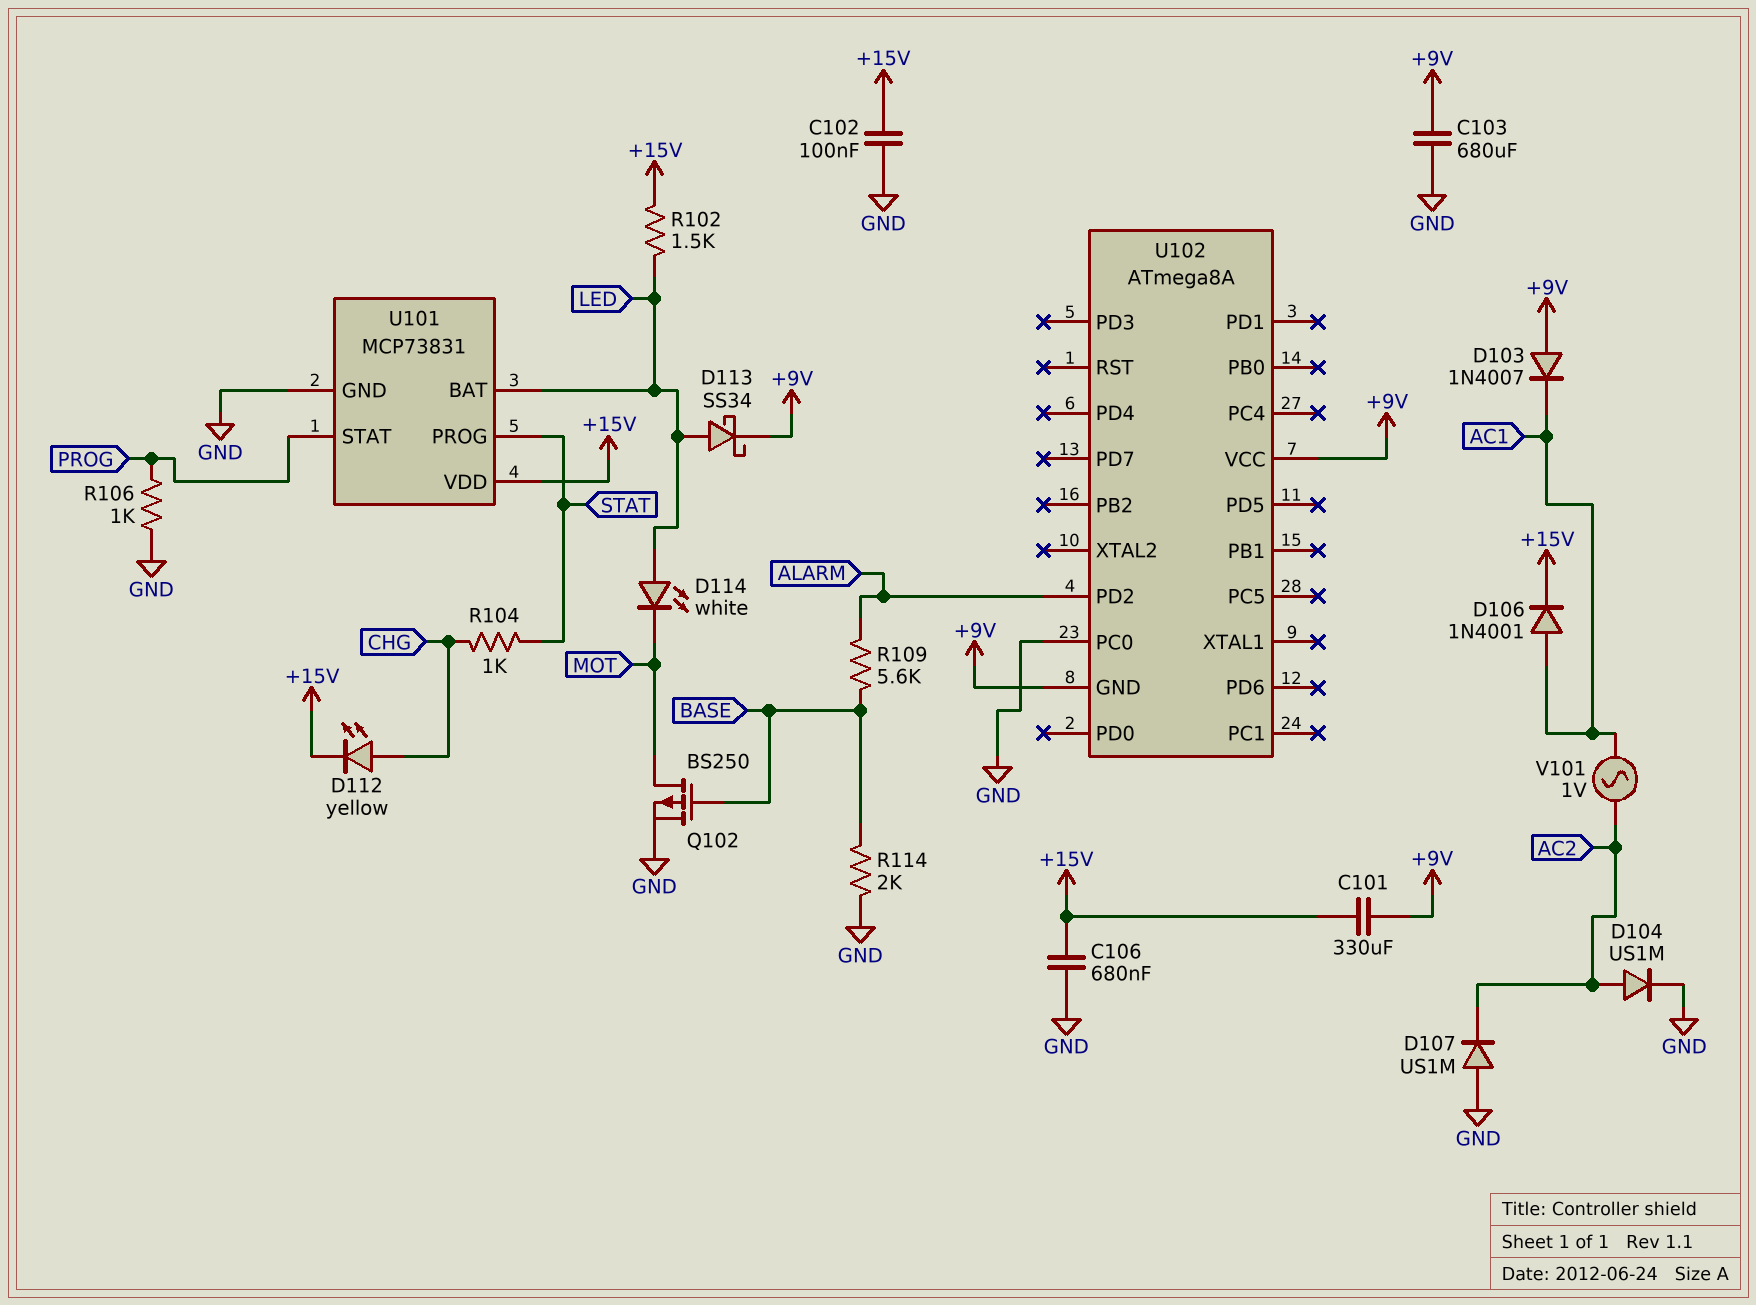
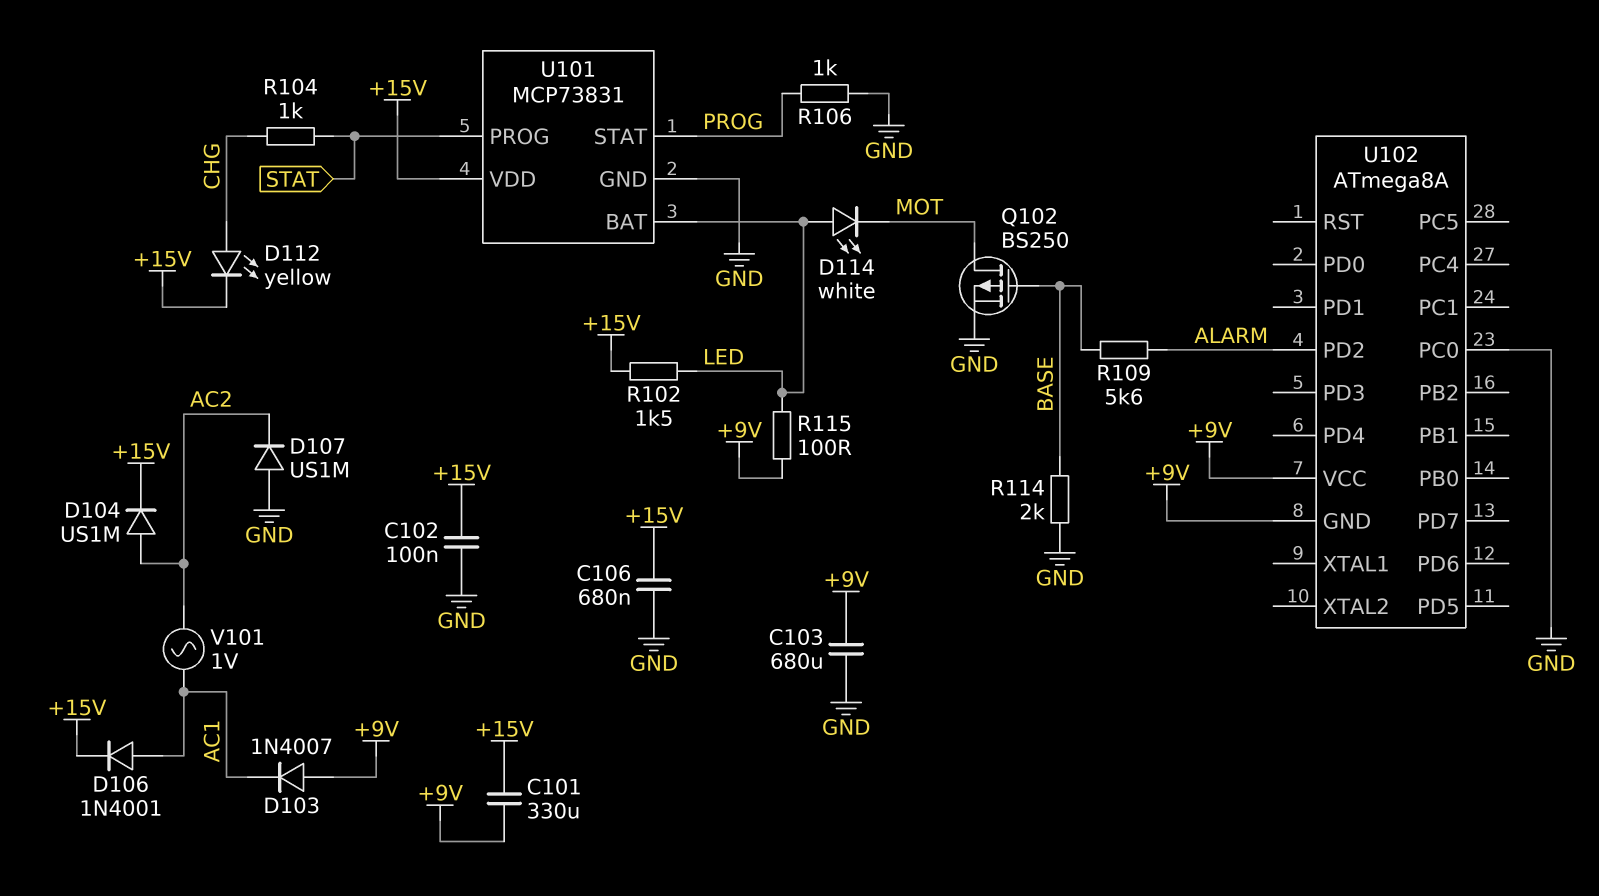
D104: diode US1M (A AC2, K GND) -> diode US1M (A AC2, K +15V)
D113: schottky SS34 (A LED, K +9V) -> none
R115: none -> 100 (+9V, LED)

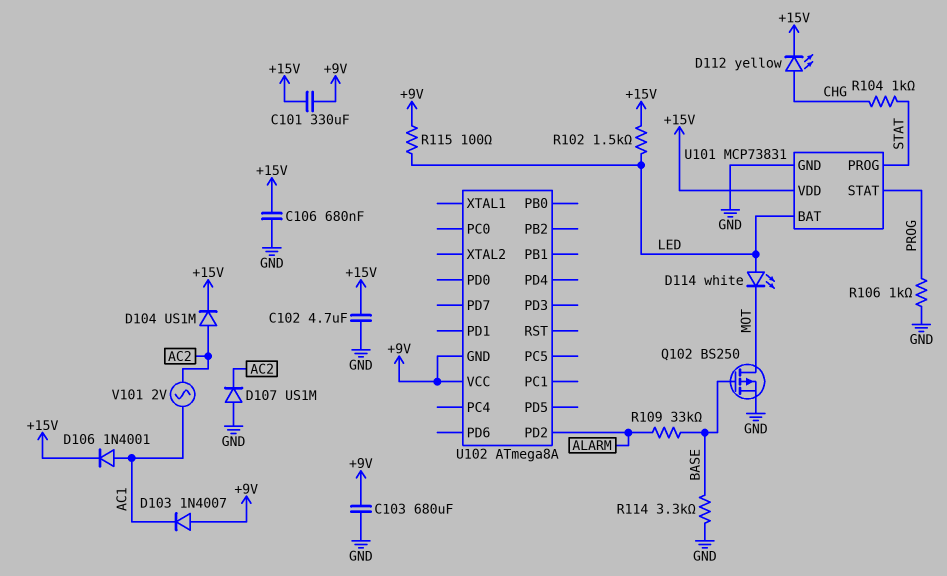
C102: 100nF (+15V, GND) -> 4.7uF (+15V, GND)
R109: 5.6k (ALARM, BASE) -> 33k (ALARM, BASE)
R114: 2k (BASE, GND) -> 3.3k (BASE, GND)
U102 pin PC0: GND -> none
V101: AC 1V (AC1, AC2) -> AC 2V (AC1, AC2)

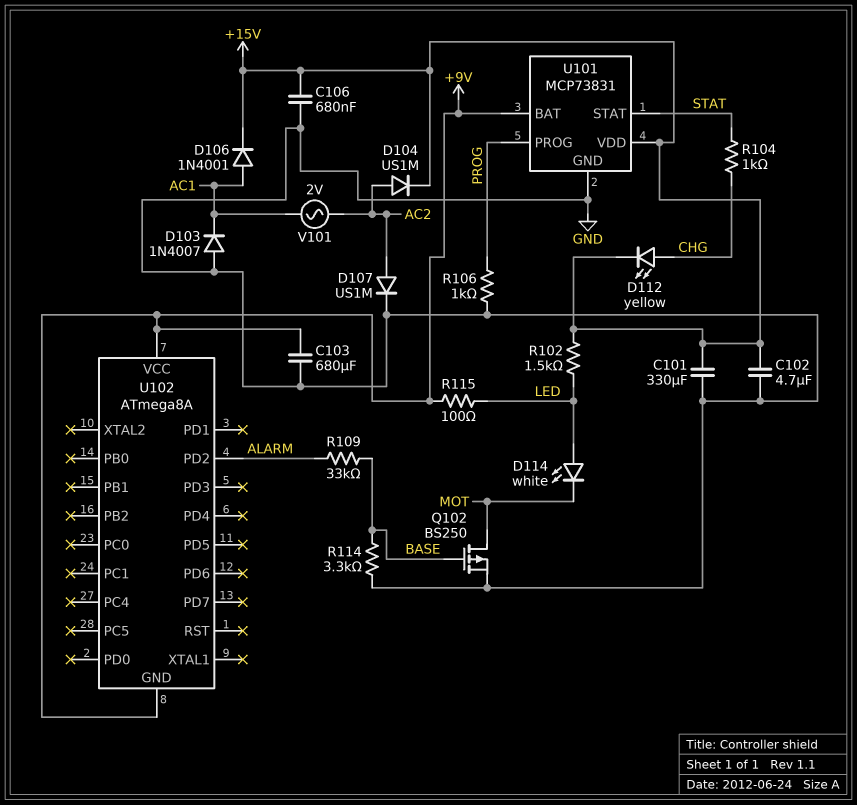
C101: 330uF (+9V, +15V) -> 330uF (+15V, GND)
D103: diode 1N4007 (A +9V, K AC1) -> diode 1N4007 (A GND, K AC1)
D107: diode US1M (A GND, K AC2) -> diode US1M (A AC2, K GND)
U101 pin BAT: LED -> +9V
U101 pin PROG: STAT -> PROG
U101 pin STAT: PROG -> STAT

